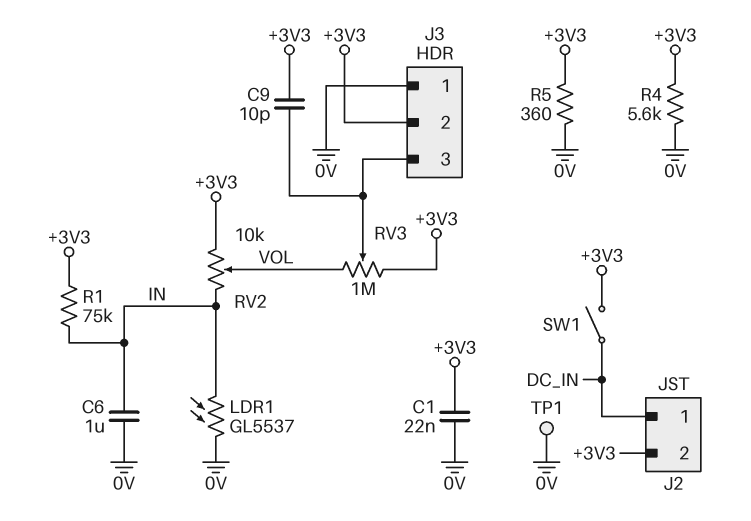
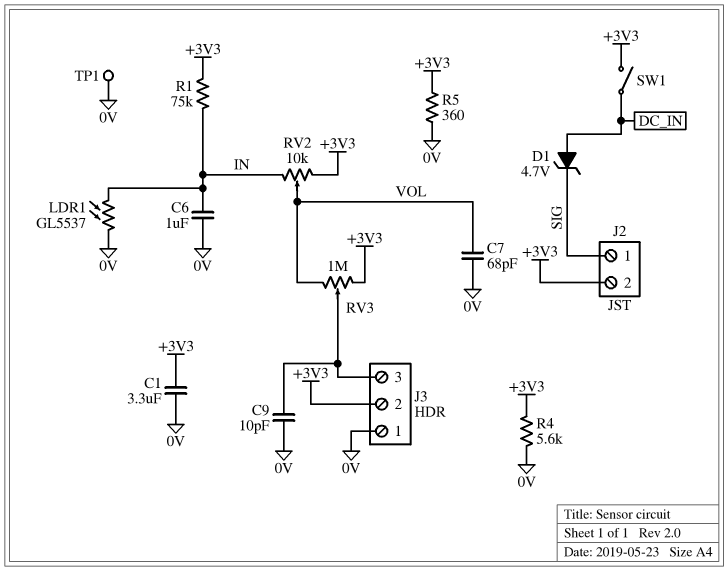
C1: 22nF (+3V3, 0V) -> 3.3uF (+3V3, 0V)
C7: none -> 68pF (0V, VOL)
C9: 10pF (+3V3, J3/3) -> 10pF (0V, J3/3)
D1: none -> zener 4.7V (A DC_IN, K SIG)
J2 pin 1: DC_IN -> SIG

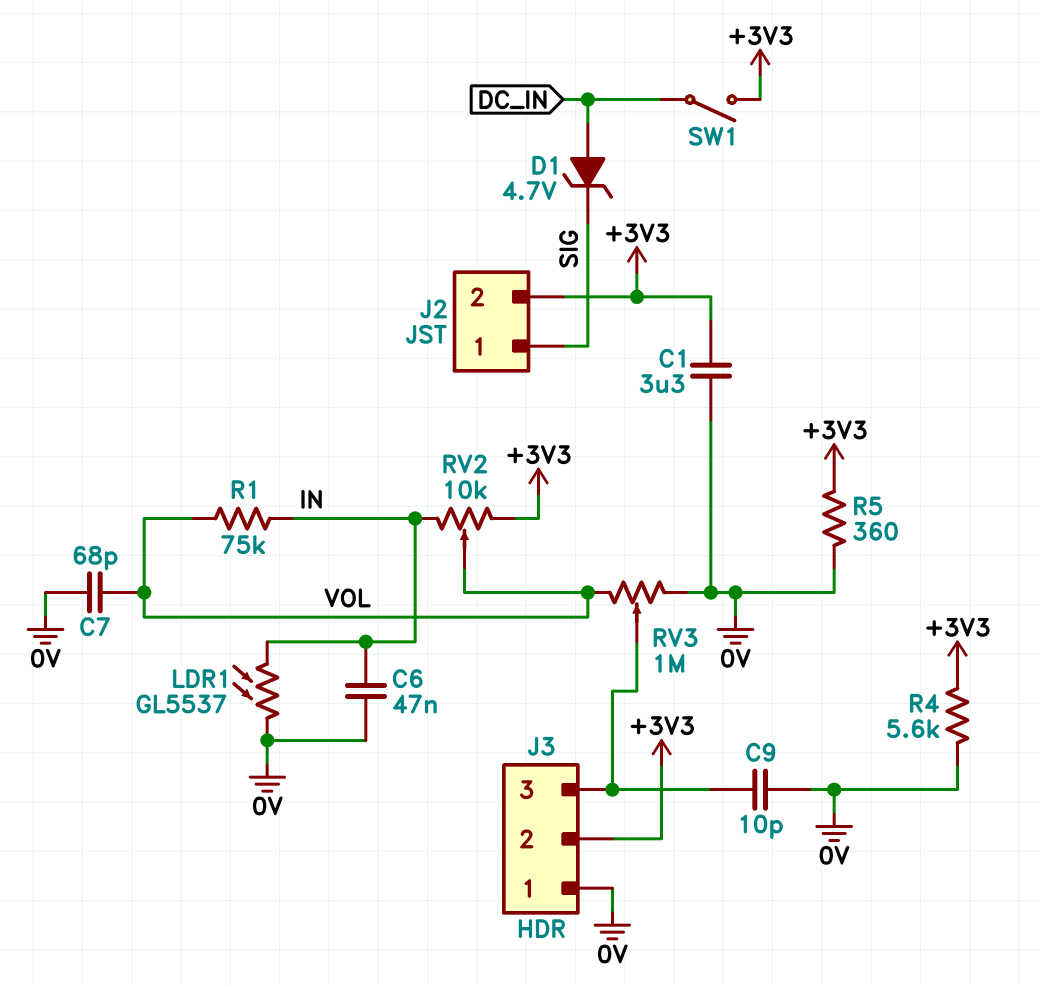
C6: 1uF (0V, IN) -> 47nF (0V, IN)
R1: 75k (+3V3, IN) -> 75k (IN, VOL)
RV3: 1M (+3V3, VOL, wiper J3/3) -> 1M (0V, VOL, wiper J3/3)
TP1: test point (0V) -> none

